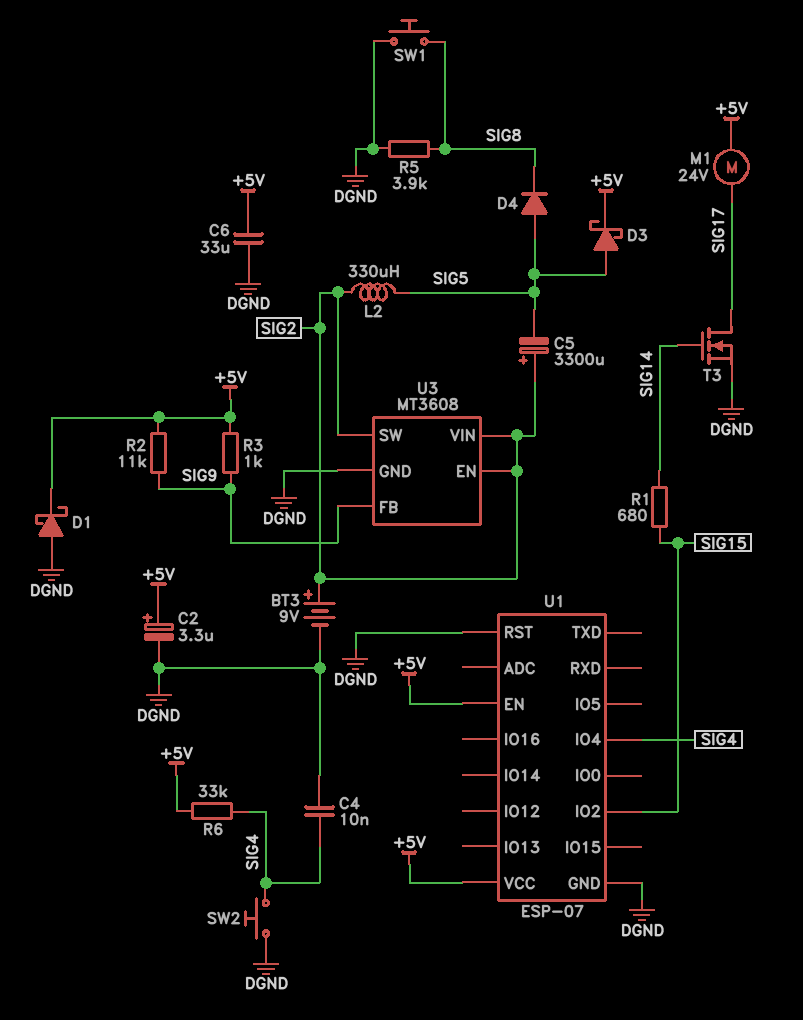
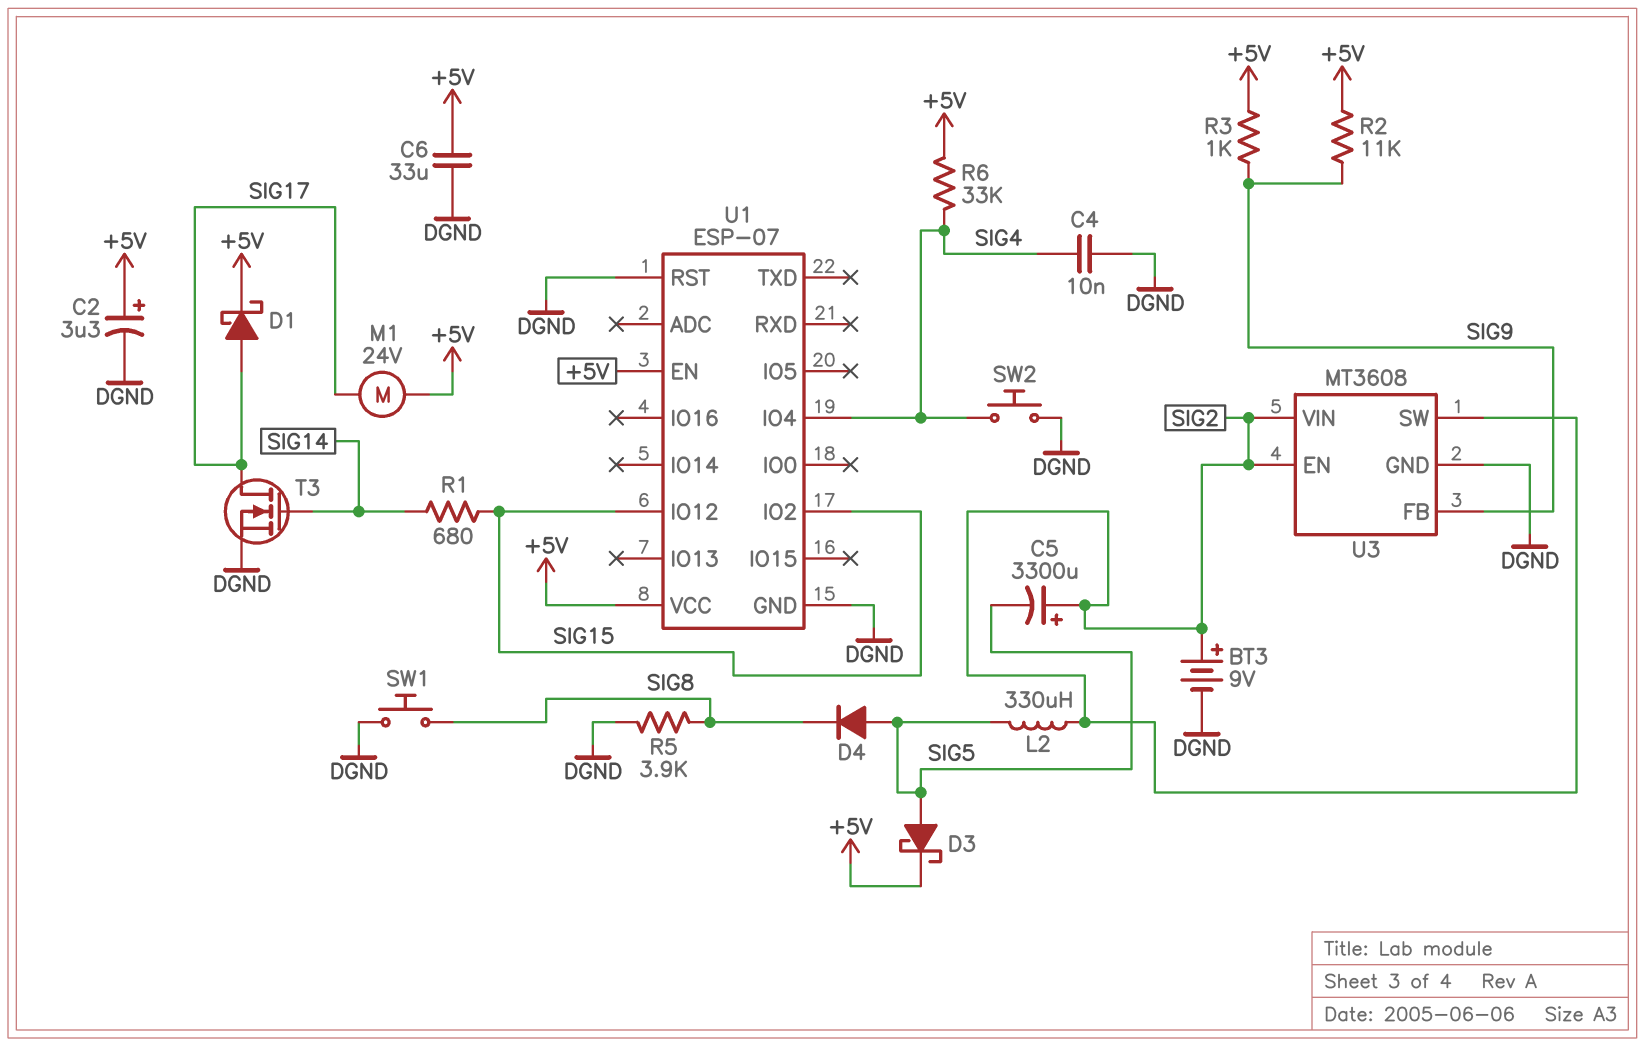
D1: schottky (A DGND, K +5V) -> schottky (A SIG17, K +5V)
U1 pin IO12: none -> SIG15

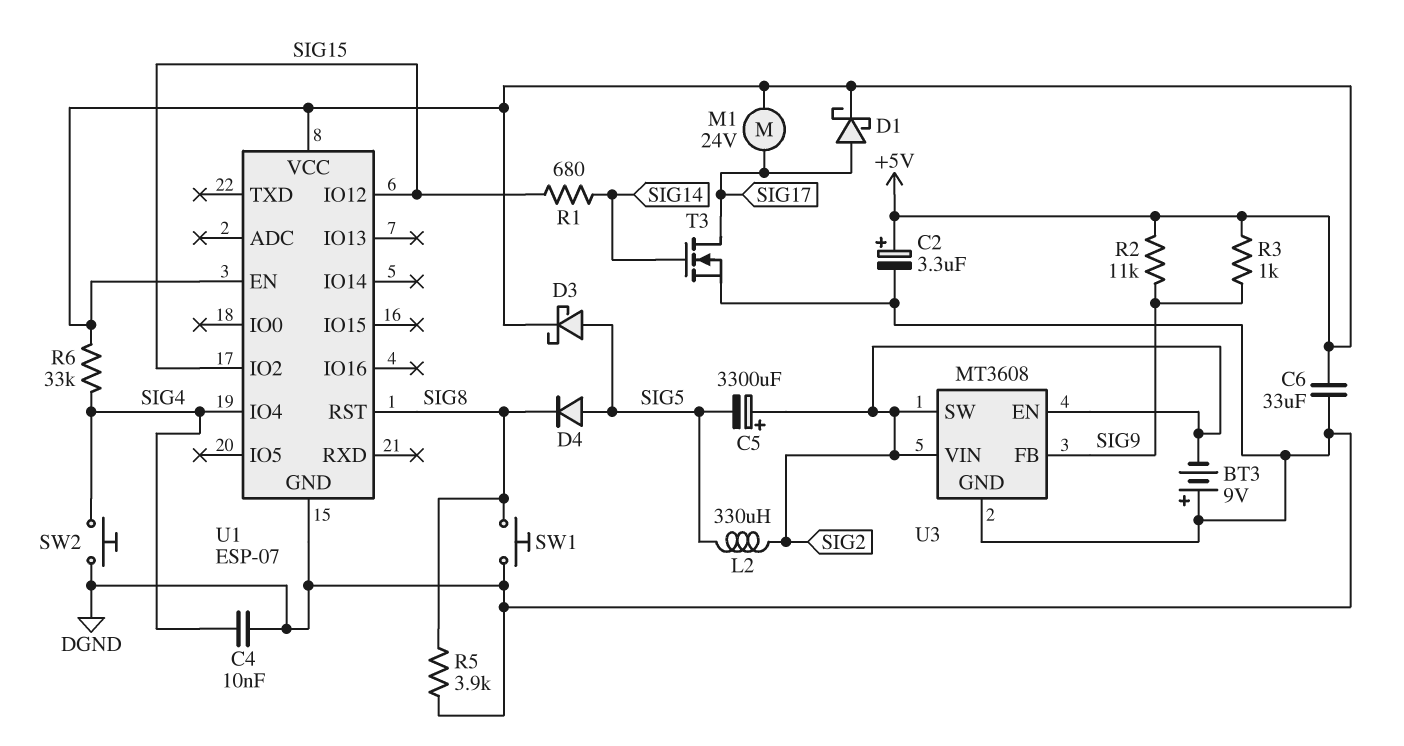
BT3: 9V (plus SIG2, minus DGND) -> 9V (plus DGND, minus SIG2)
U1 pin RST: DGND -> SIG8

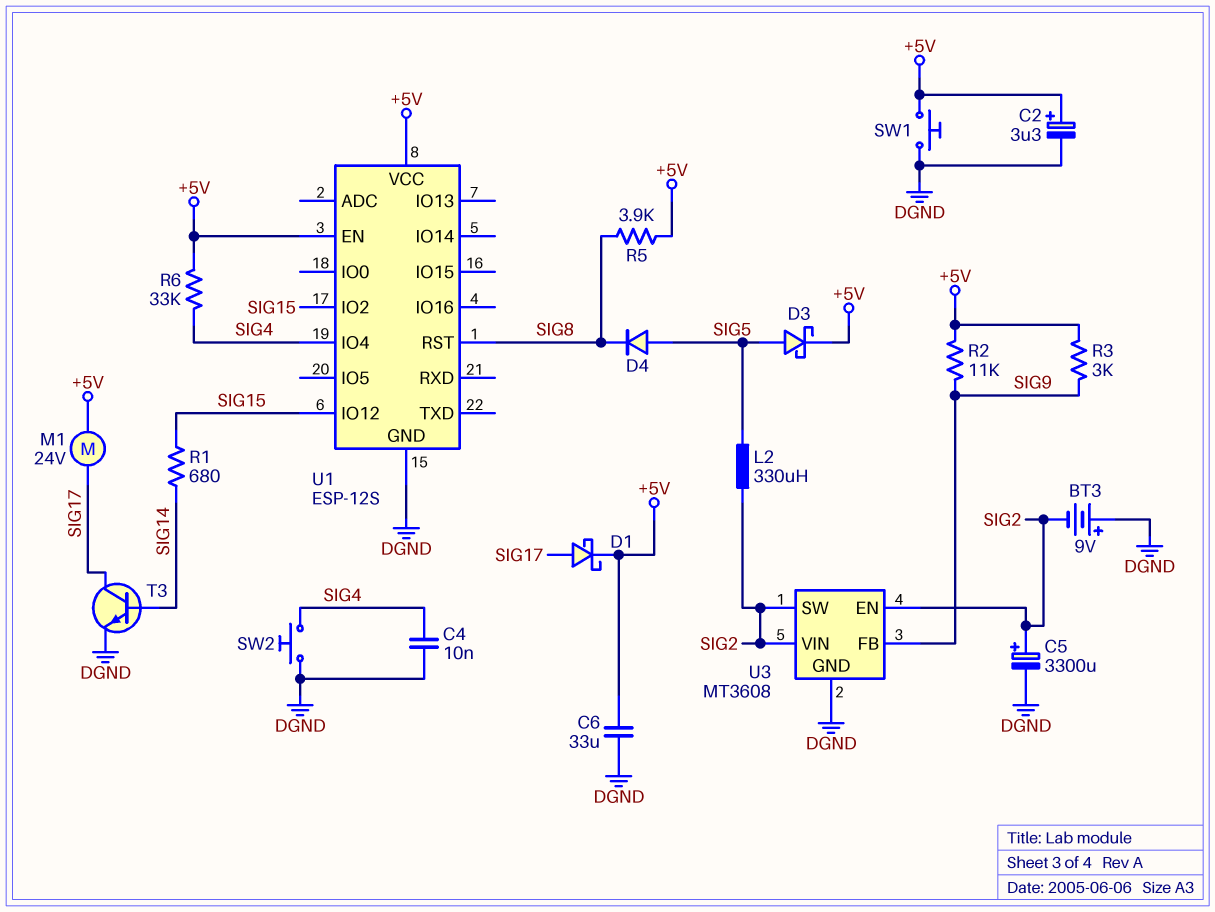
C5: 3300uF (plus SIG2, minus SIG5) -> 3300uF (plus SIG2, minus DGND)
R3: 1k (+5V, SIG9) -> 3k (+5V, SIG9)
R5: 3.9k (DGND, SIG8) -> 3.9k (+5V, SIG8)
SW1: button (DGND, SIG8) -> button (+5V, DGND)
T3: NMOS (G SIG14, D SIG17, S DGND) -> NPN (B SIG14, C SIG17, E DGND)
U1: ESP-07 -> ESP-12S

